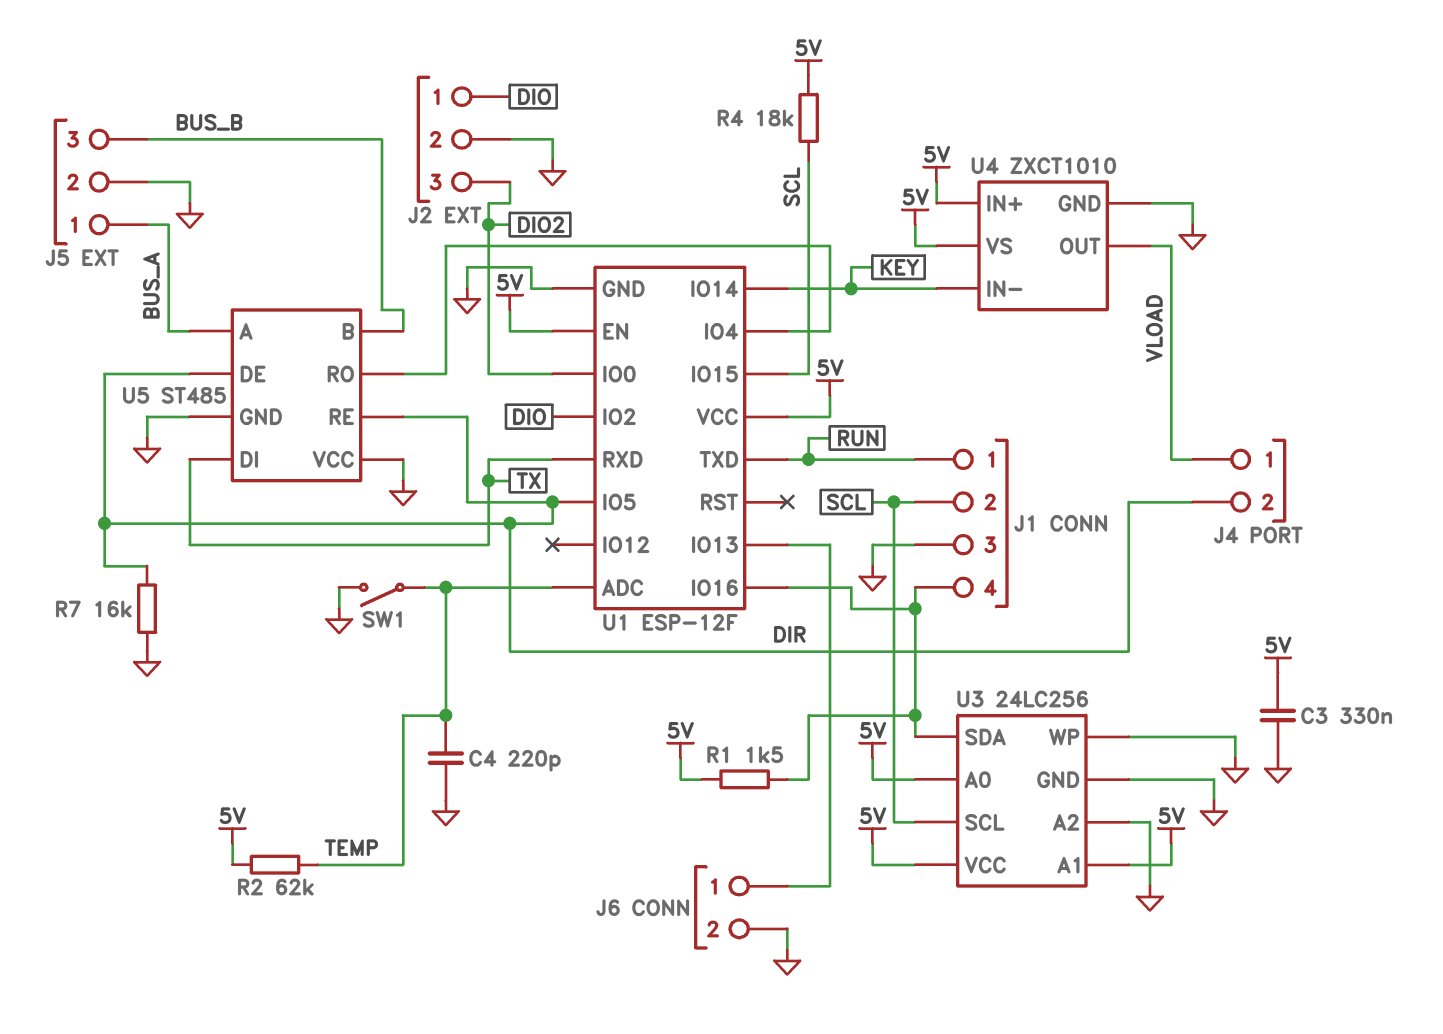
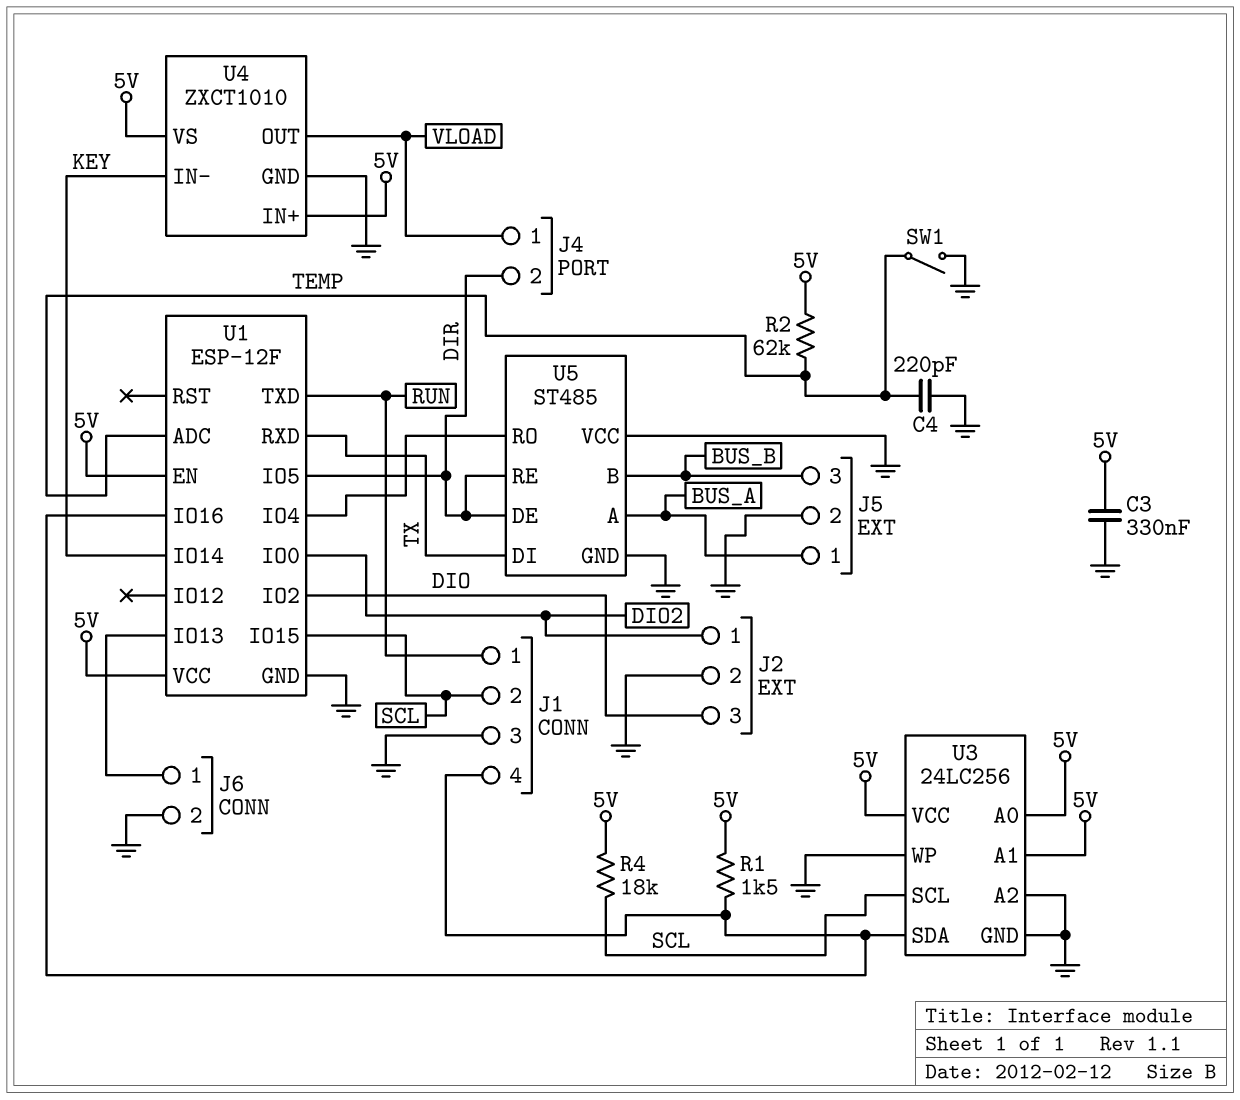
J2 pin 1: DIO -> DIO2
J2 pin 3: DIO2 -> DIO
R7: 16k (DIR, GND) -> none

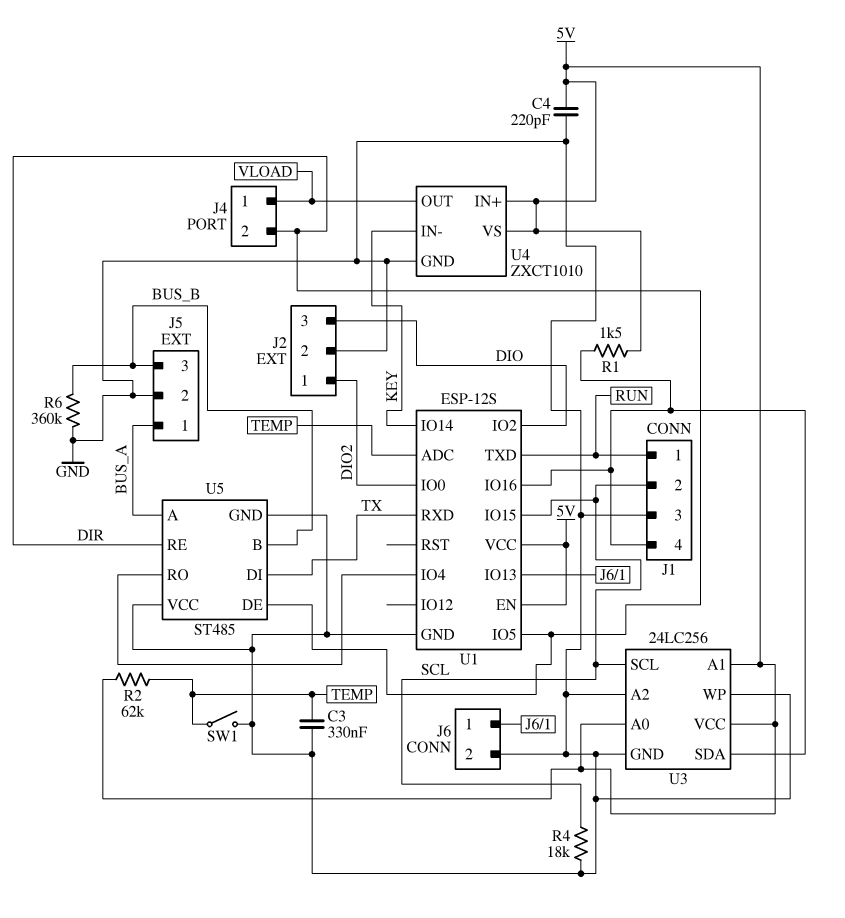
C3: 330nF (5V, GND) -> 330nF (GND, TEMP)
C4: 220pF (GND, TEMP) -> 220pF (5V, GND)
R4: 18k (5V, SCL) -> 18k (GND, SCL)
R6: none -> 360k (BUS_B, GND)
U1: ESP-12F -> ESP-12S

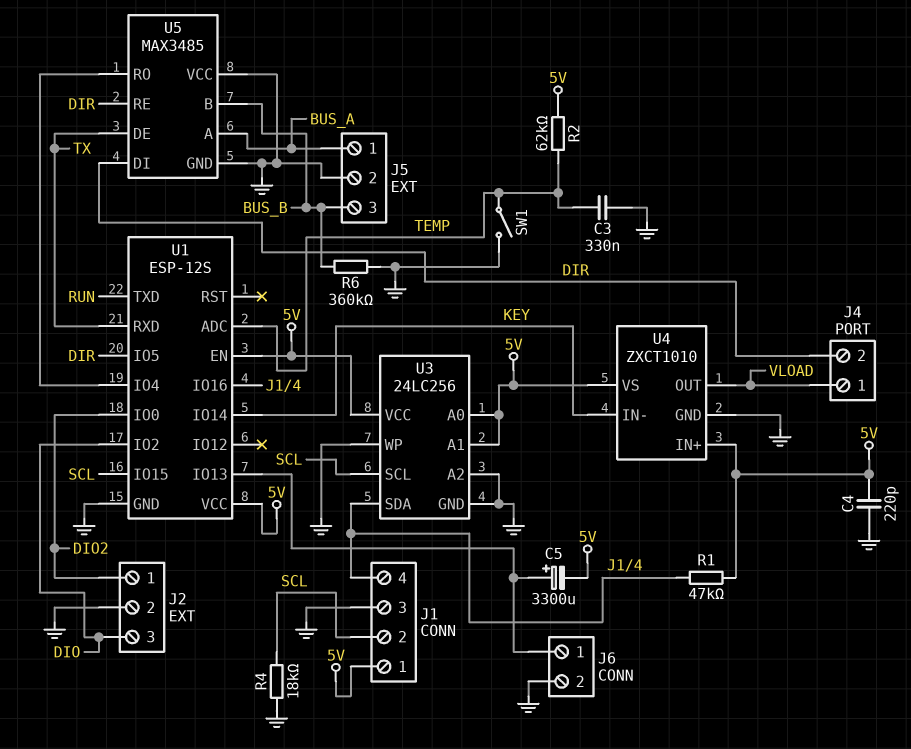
C5: none -> 3300uF (plus J6/1, minus 5V)
J1 pin 1: RUN -> 5V
R1: 1.5k (5V, J1/4) -> 47k (5V, J1/4)
U5: ST485 -> MAX3485
U5 pin DE: DIR -> TX
U5 pin DI: TX -> DIR

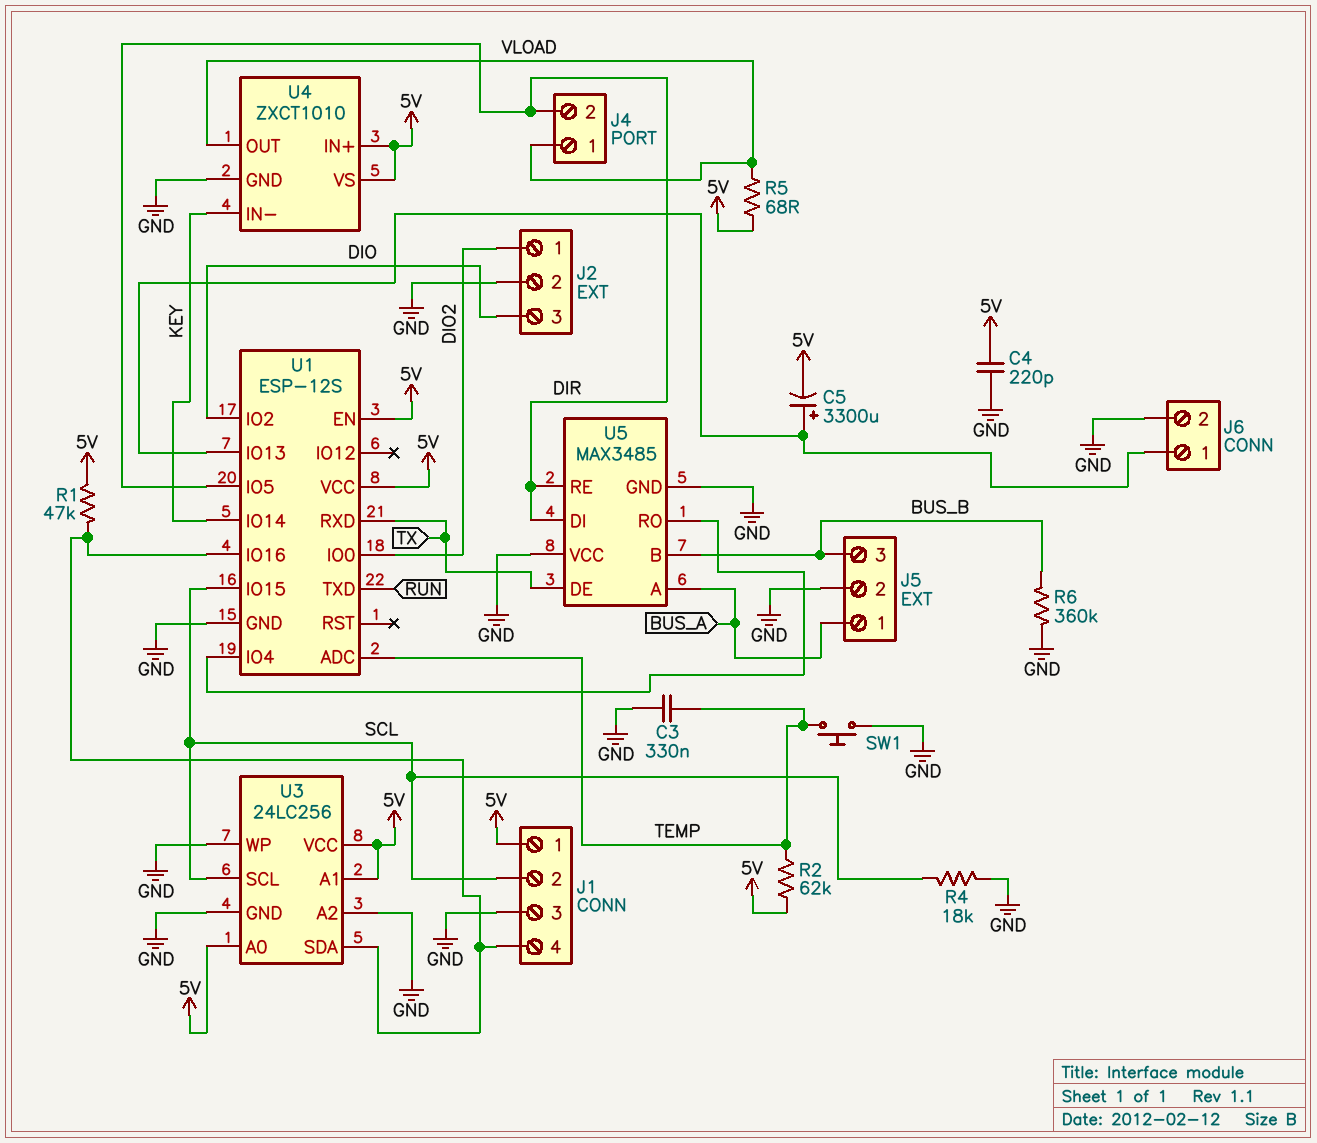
R5: none -> 68 (5V, VLOAD)
SW1: switch (GND, TEMP) -> button (GND, TEMP)

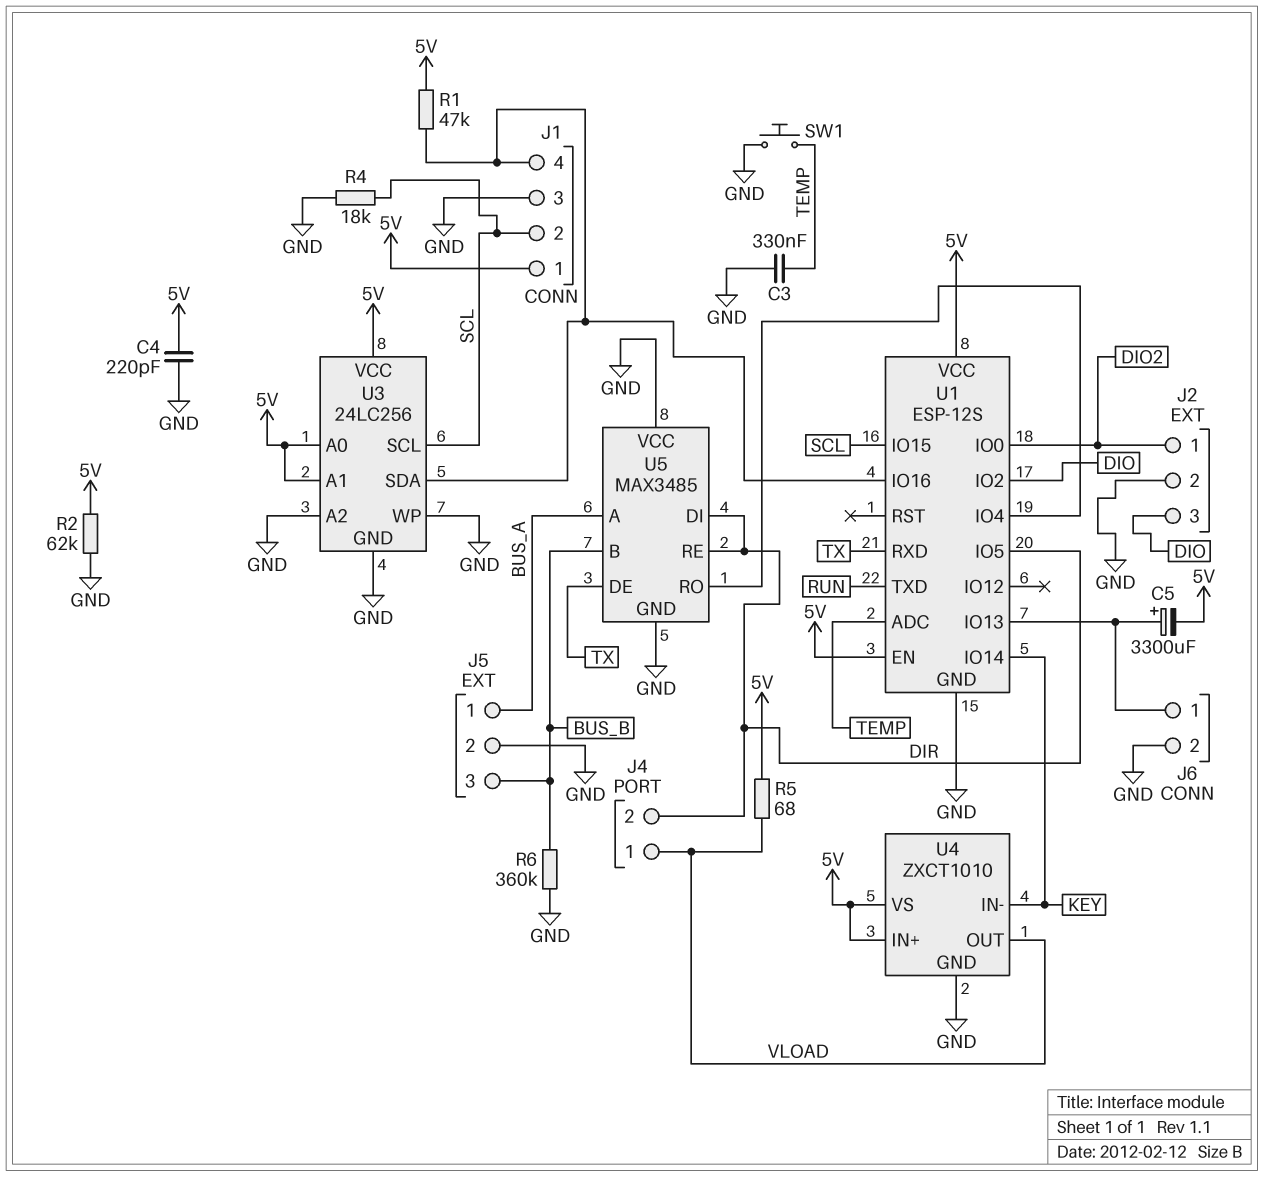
R2: 62k (5V, TEMP) -> 62k (5V, GND)

